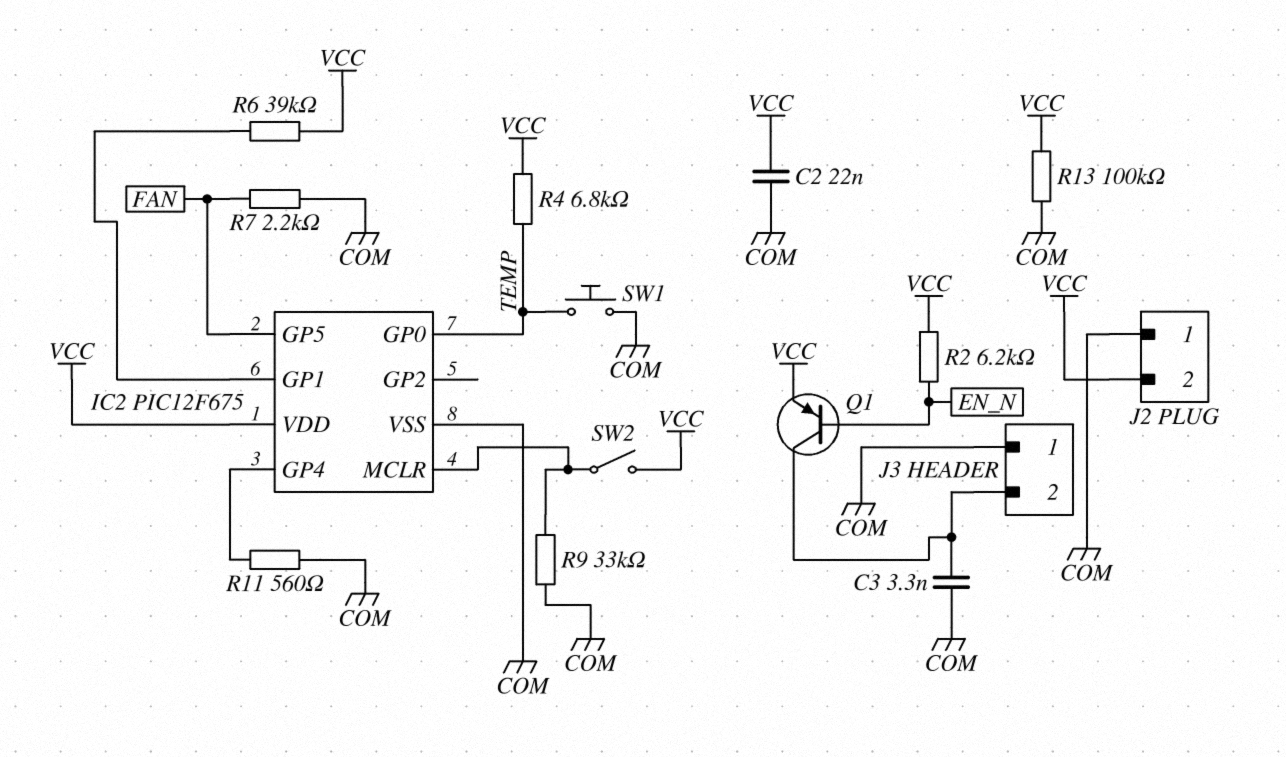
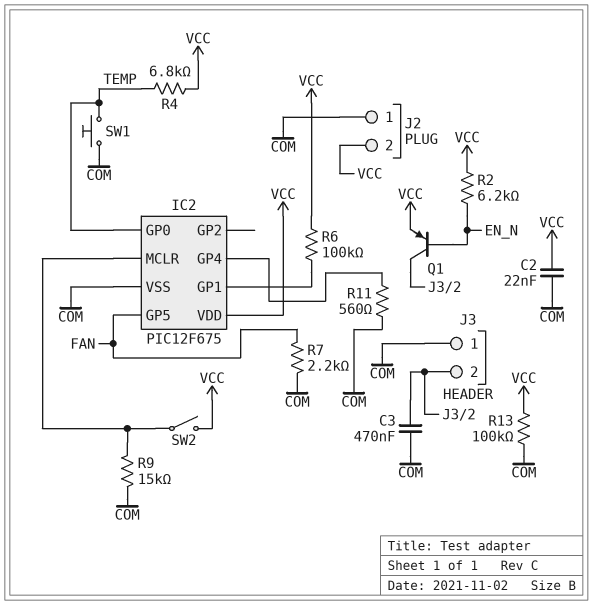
C3: 3.3nF (COM, J3/2) -> 470nF (COM, J3/2)
R6: 39k (IC2/GP1, VCC) -> 100k (IC2/GP1, VCC)
R9: 33k (COM, IC2/MCLR) -> 15k (COM, IC2/MCLR)

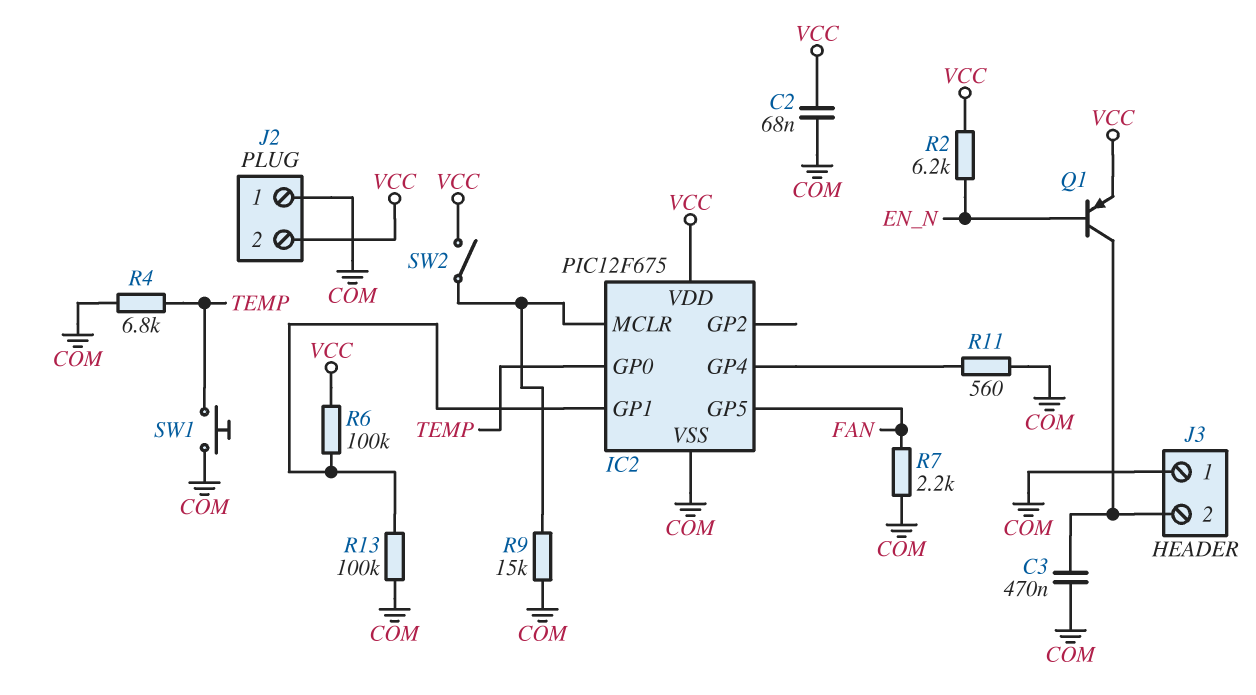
C2: 22nF (COM, VCC) -> 68nF (COM, VCC)
R4: 6.8k (TEMP, VCC) -> 6.8k (COM, TEMP)
R13: 100k (COM, VCC) -> 100k (COM, IC2/GP1)

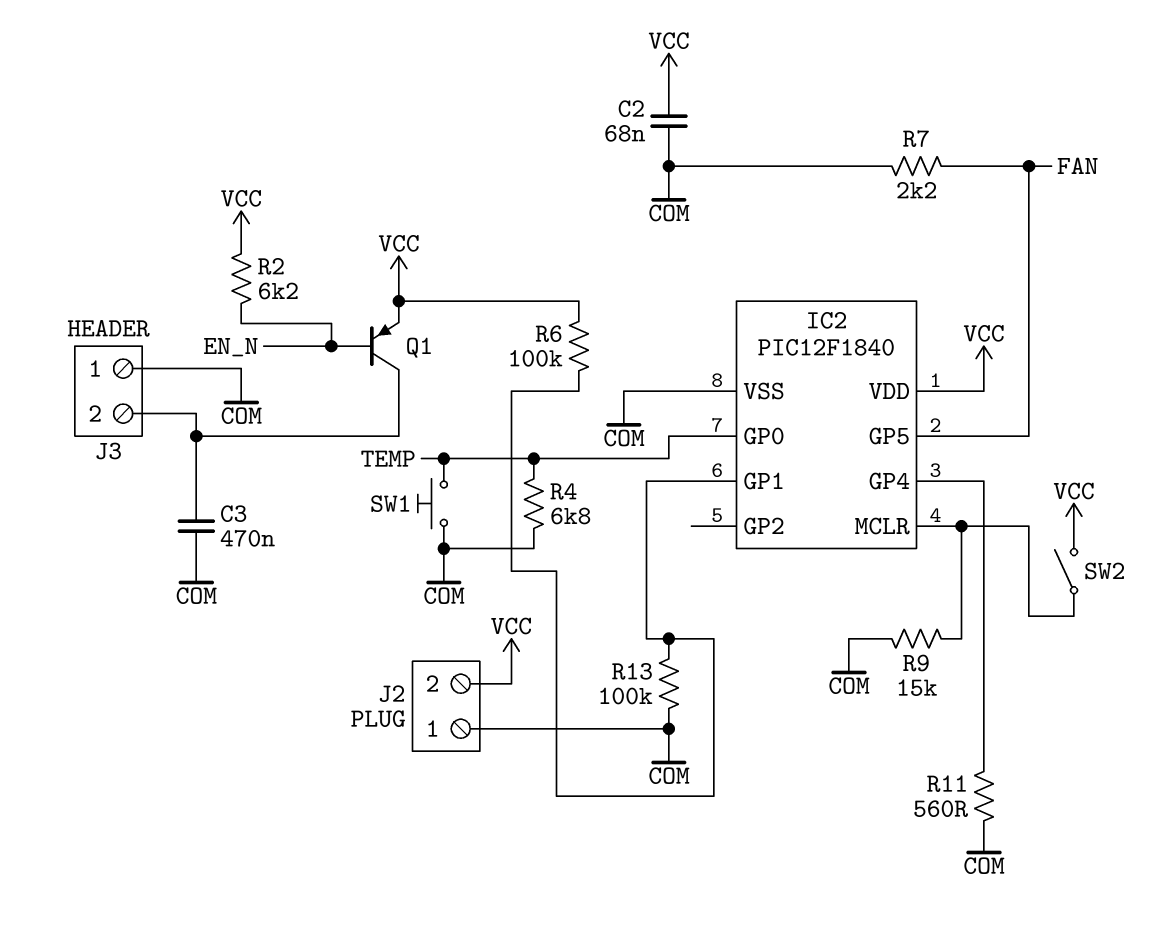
IC2: PIC12F675 -> PIC12F1840

